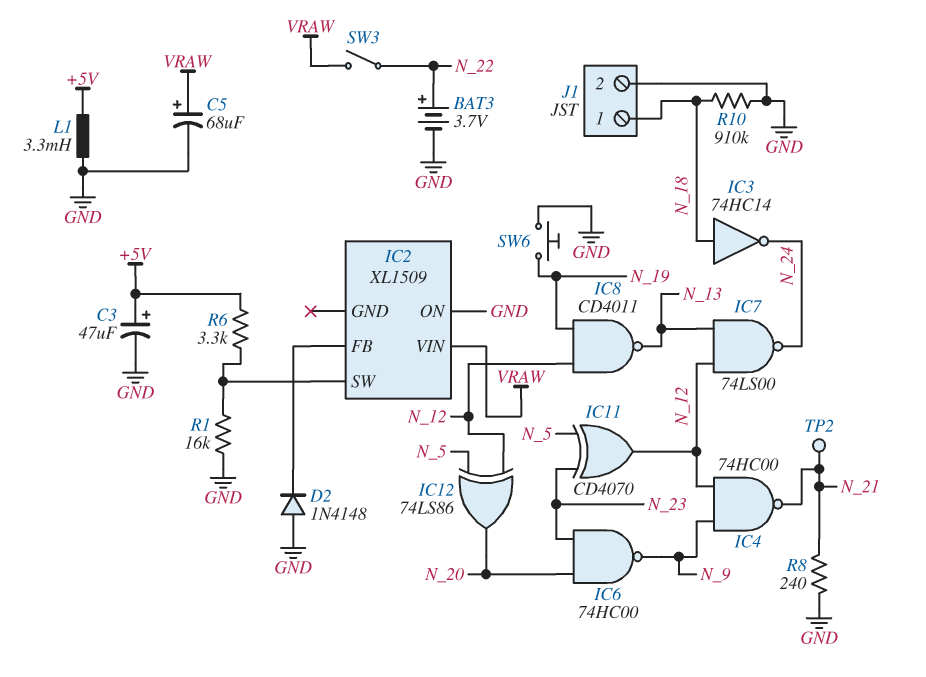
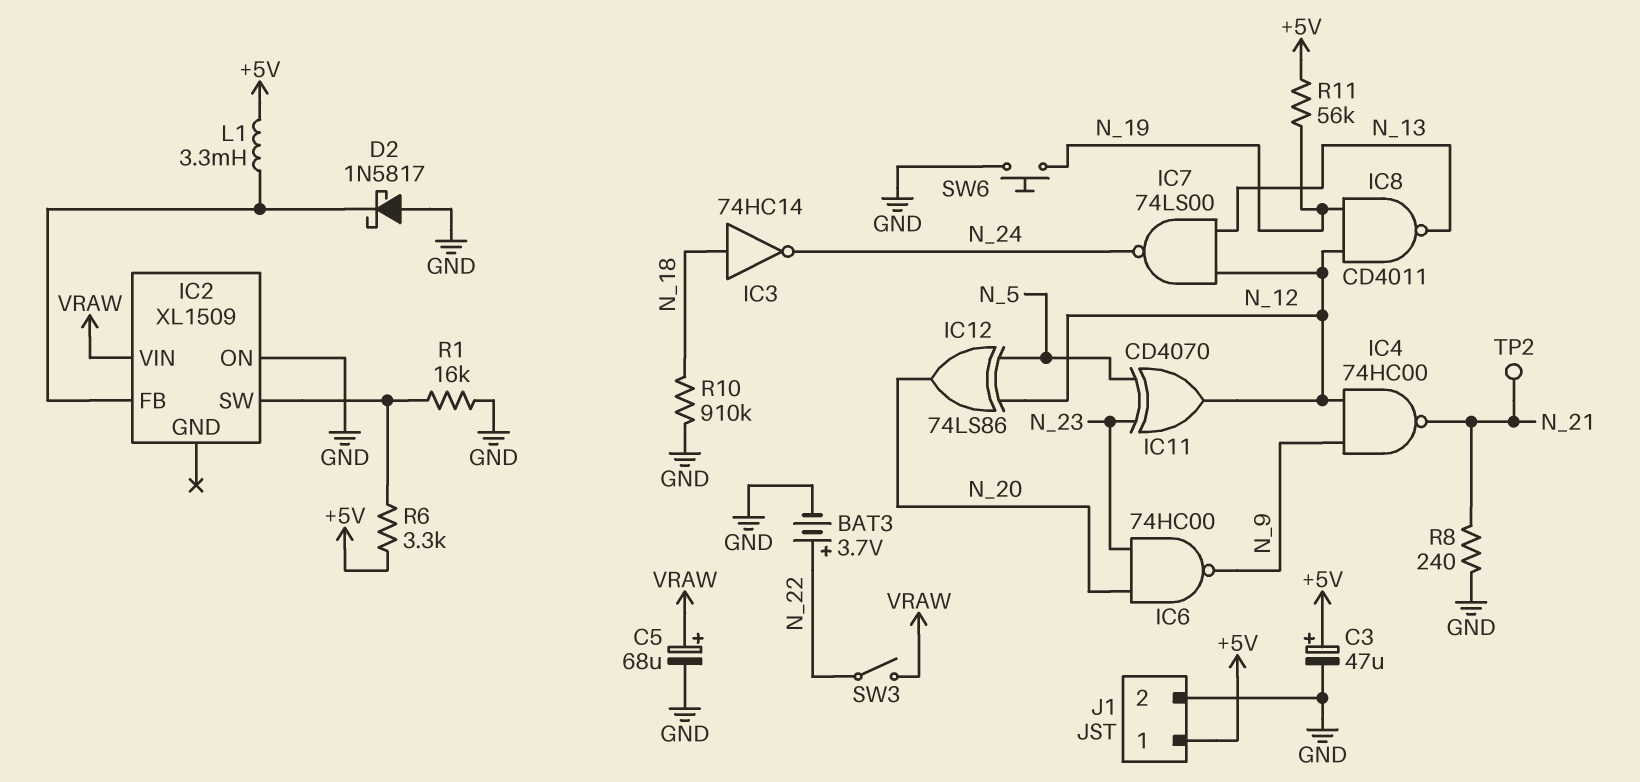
D2: diode 1N4148 (A GND, K IC2/FB) -> schottky 1N5817 (A GND, K IC2/FB)
J1 pin 1: N_18 -> +5V
L1: 3.3mH (+5V, GND) -> 3.3mH (+5V, IC2/FB)
R11: none -> 56k (+5V, N_19)

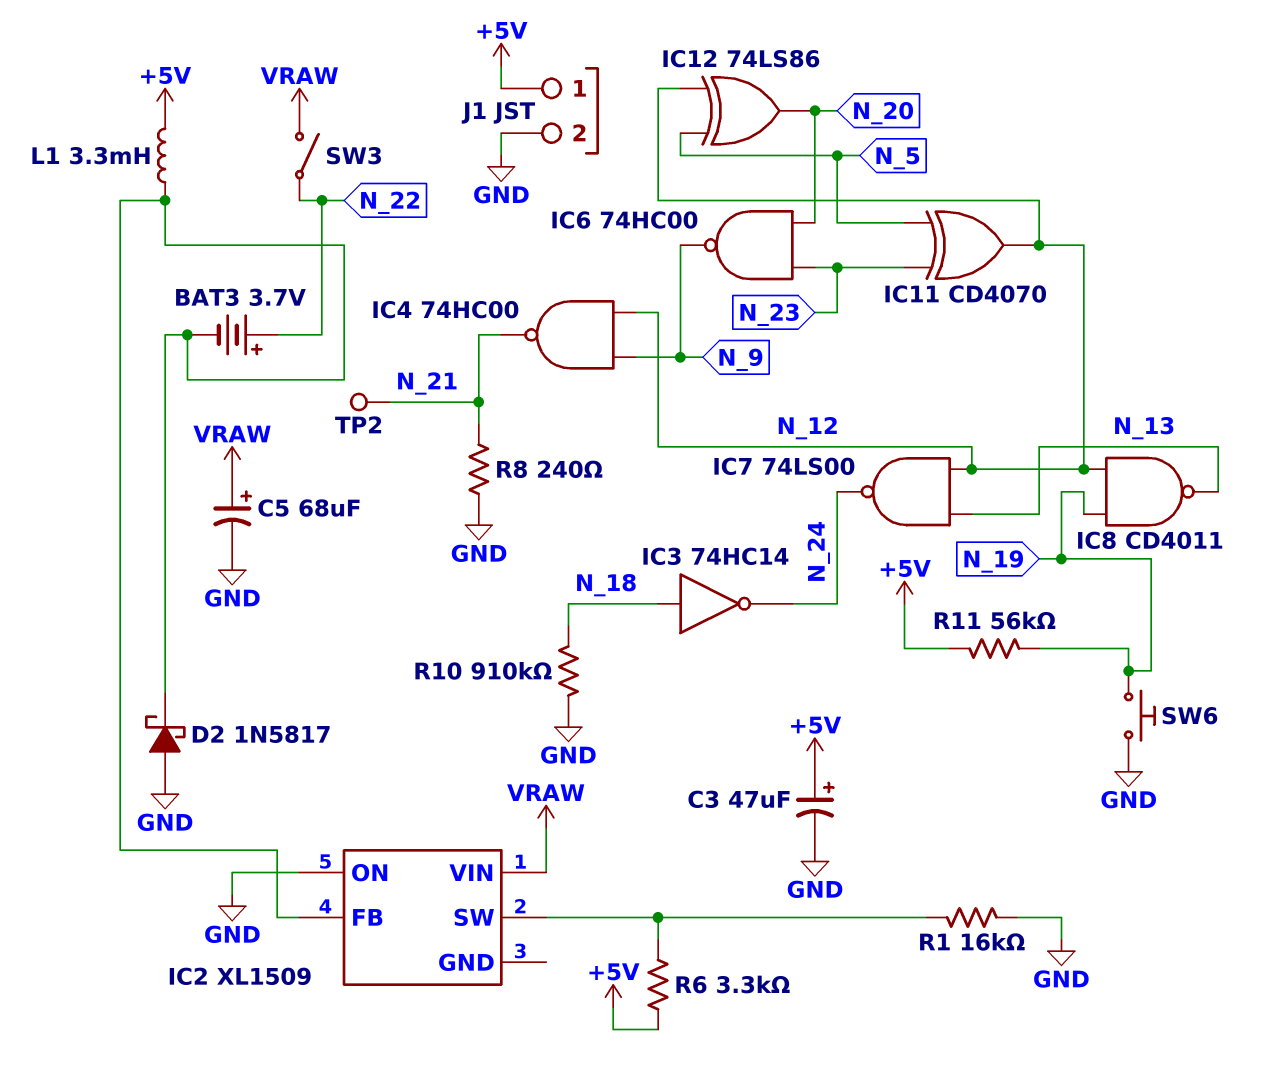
BAT3: 3.7V (plus N_22, minus GND) -> 3.7V (plus N_22, minus IC2/FB)

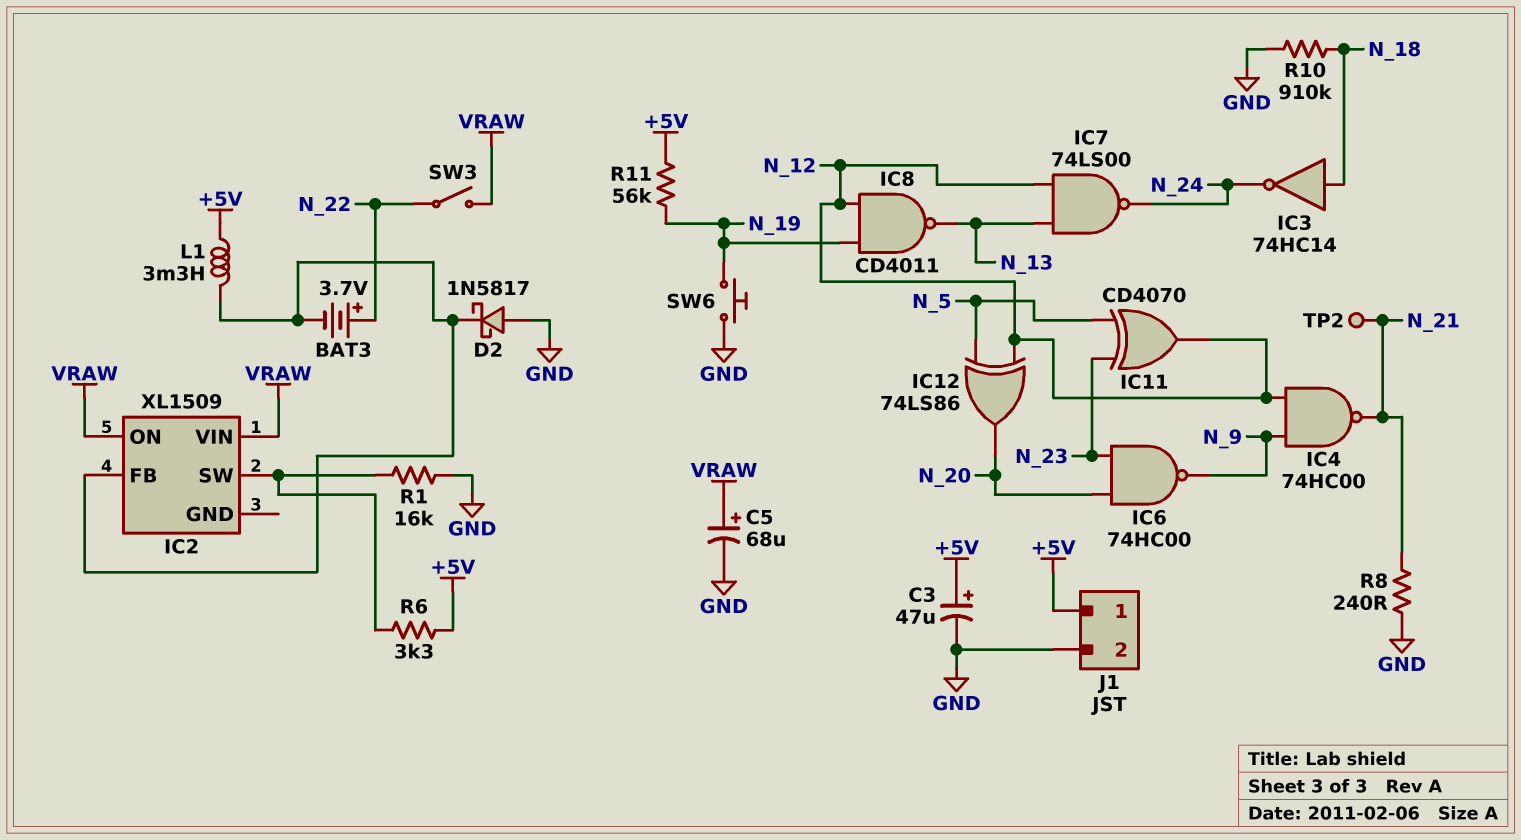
IC2 pin ON: GND -> VRAW

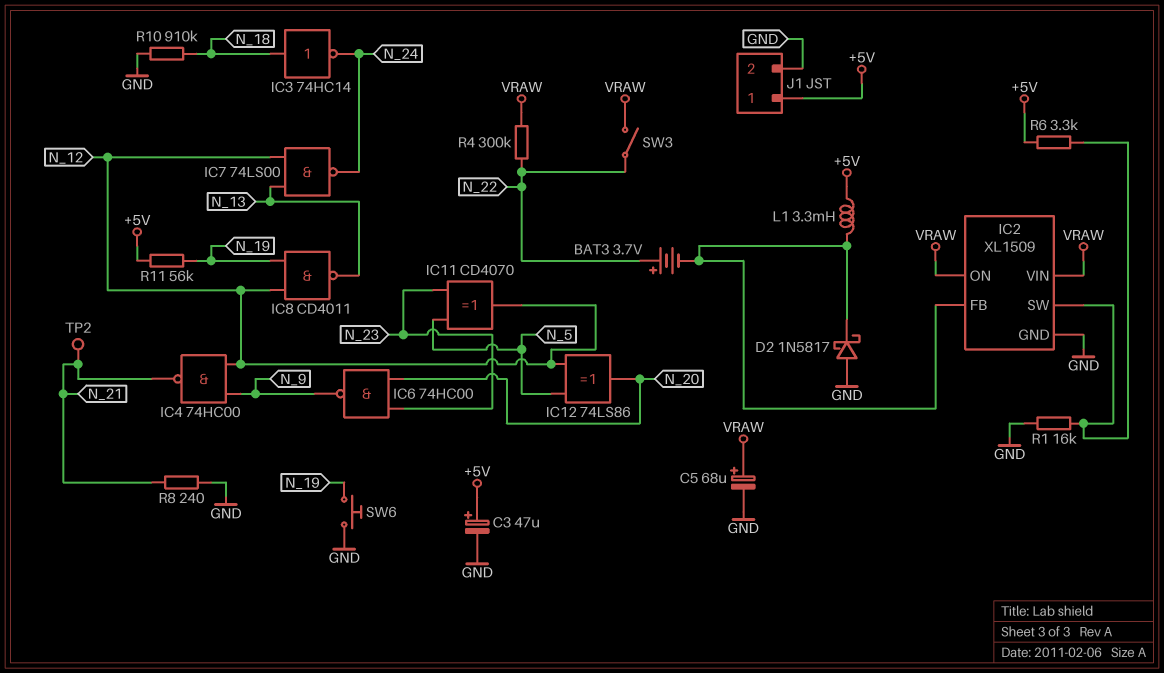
IC2 pin GND: none -> GND
R4: none -> 300k (N_22, VRAW)

